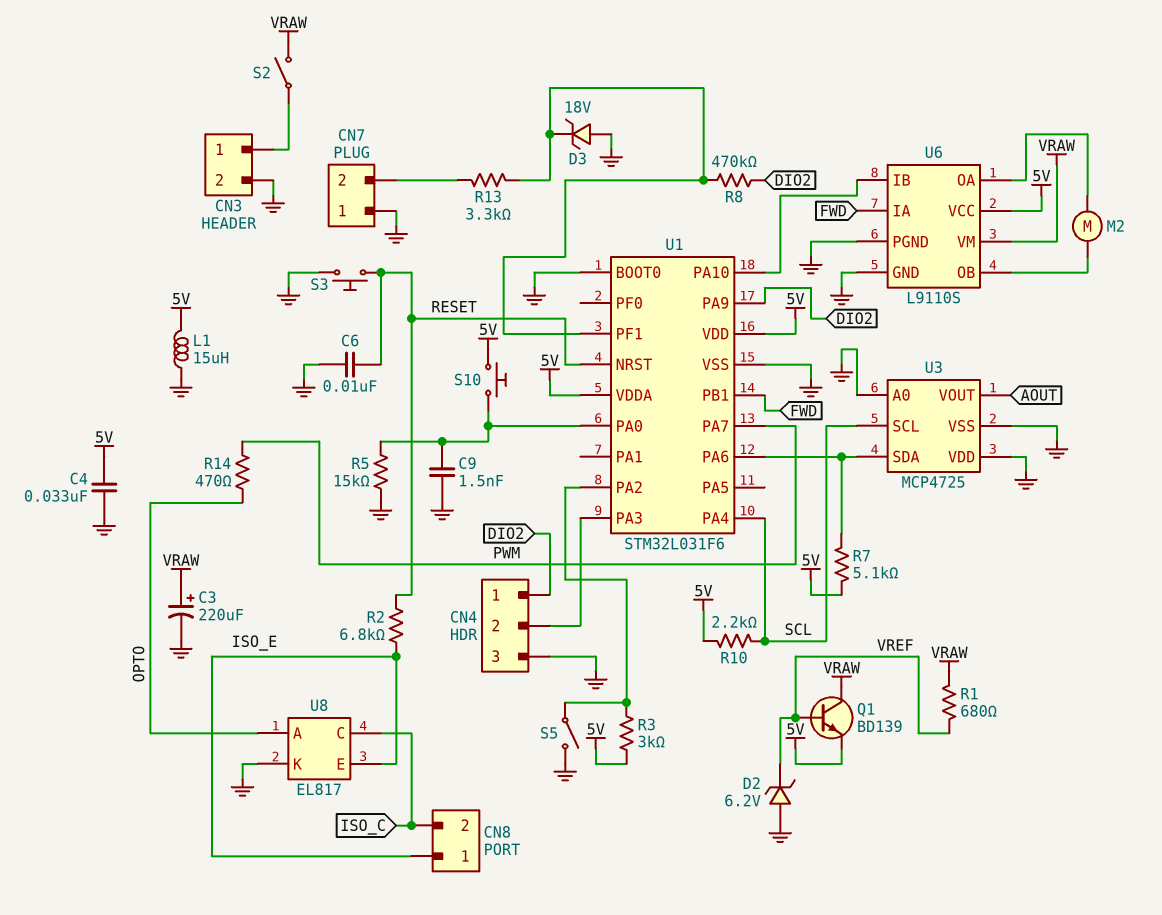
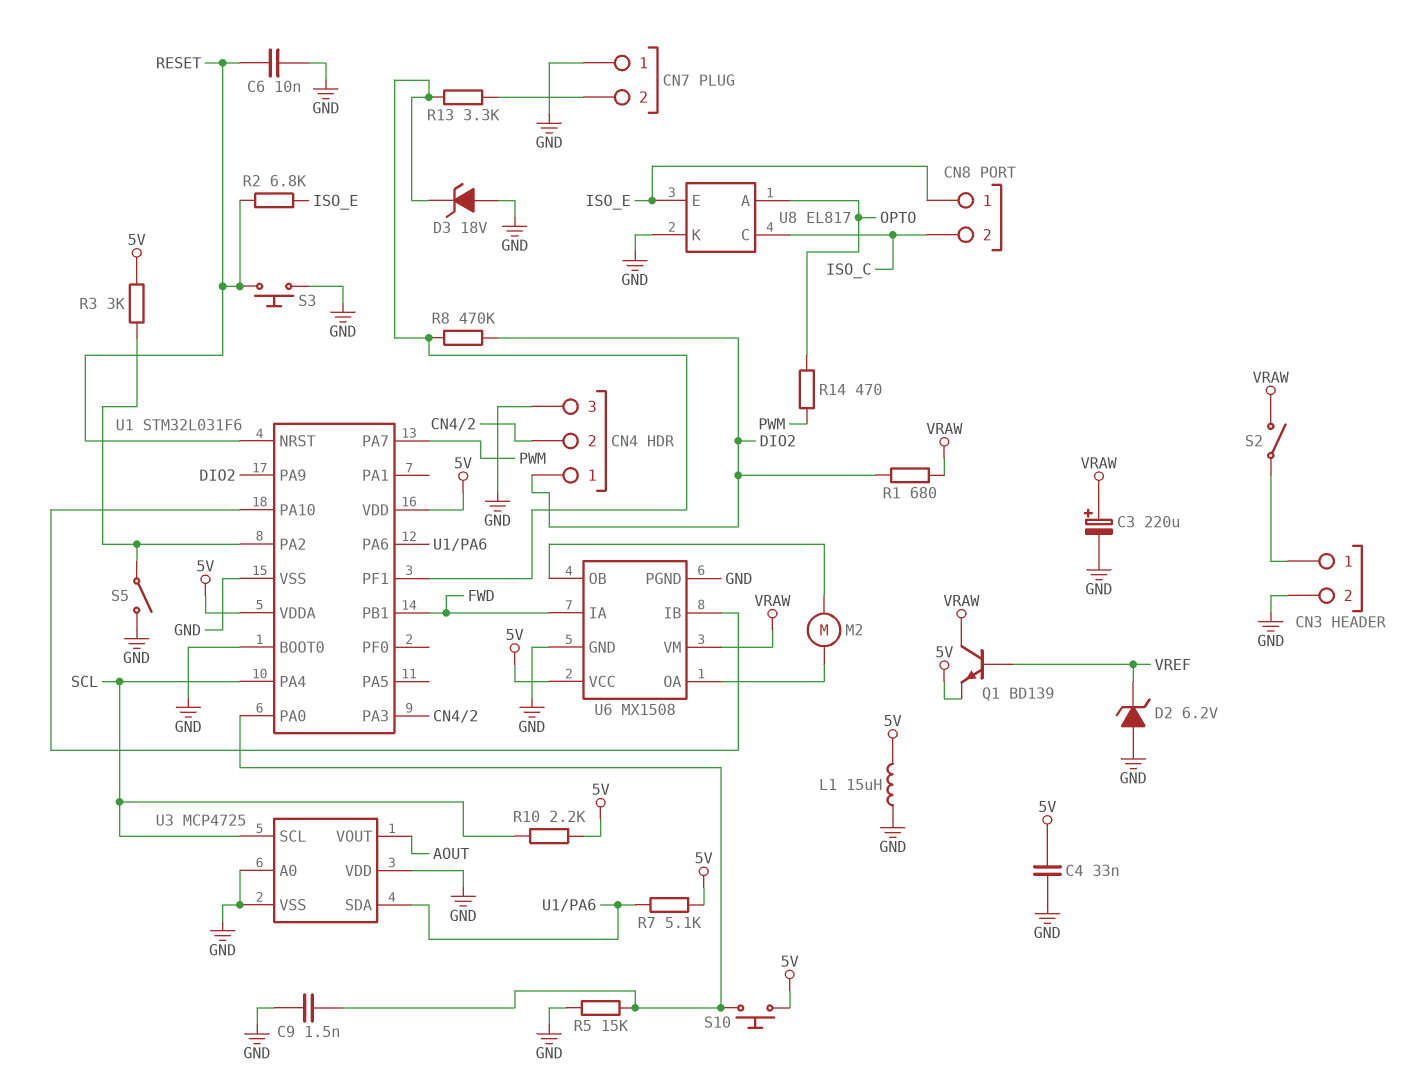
R1: 680 (VRAW, VREF) -> 680 (DIO2, VRAW)
U6: L9110S -> MX1508

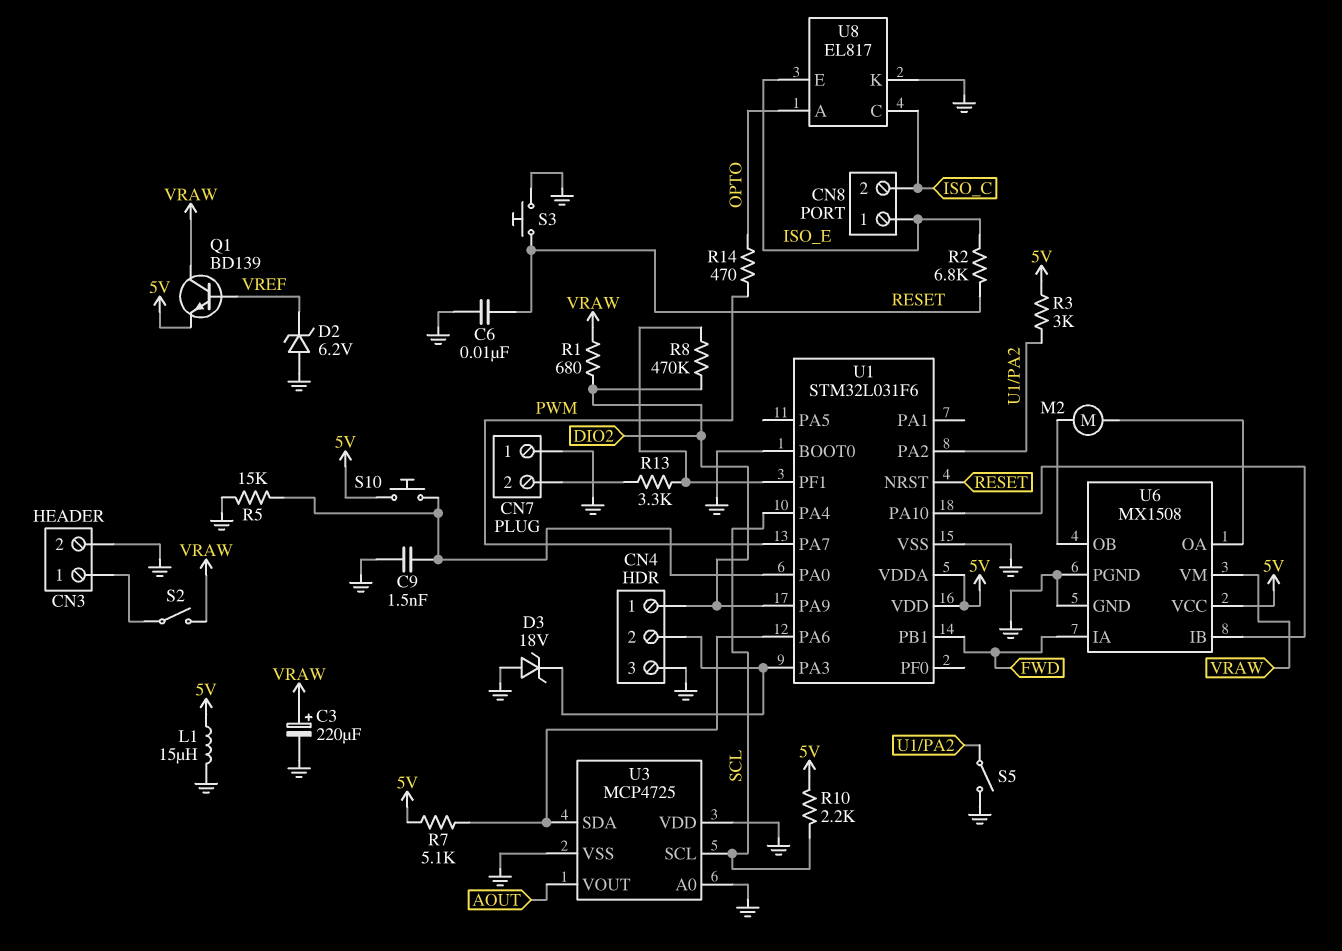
C4: 33nF (5V, GND) -> none
D3: zener 18V (A GND, K U1/PF1) -> zener 18V (A GND, K CN4/2)

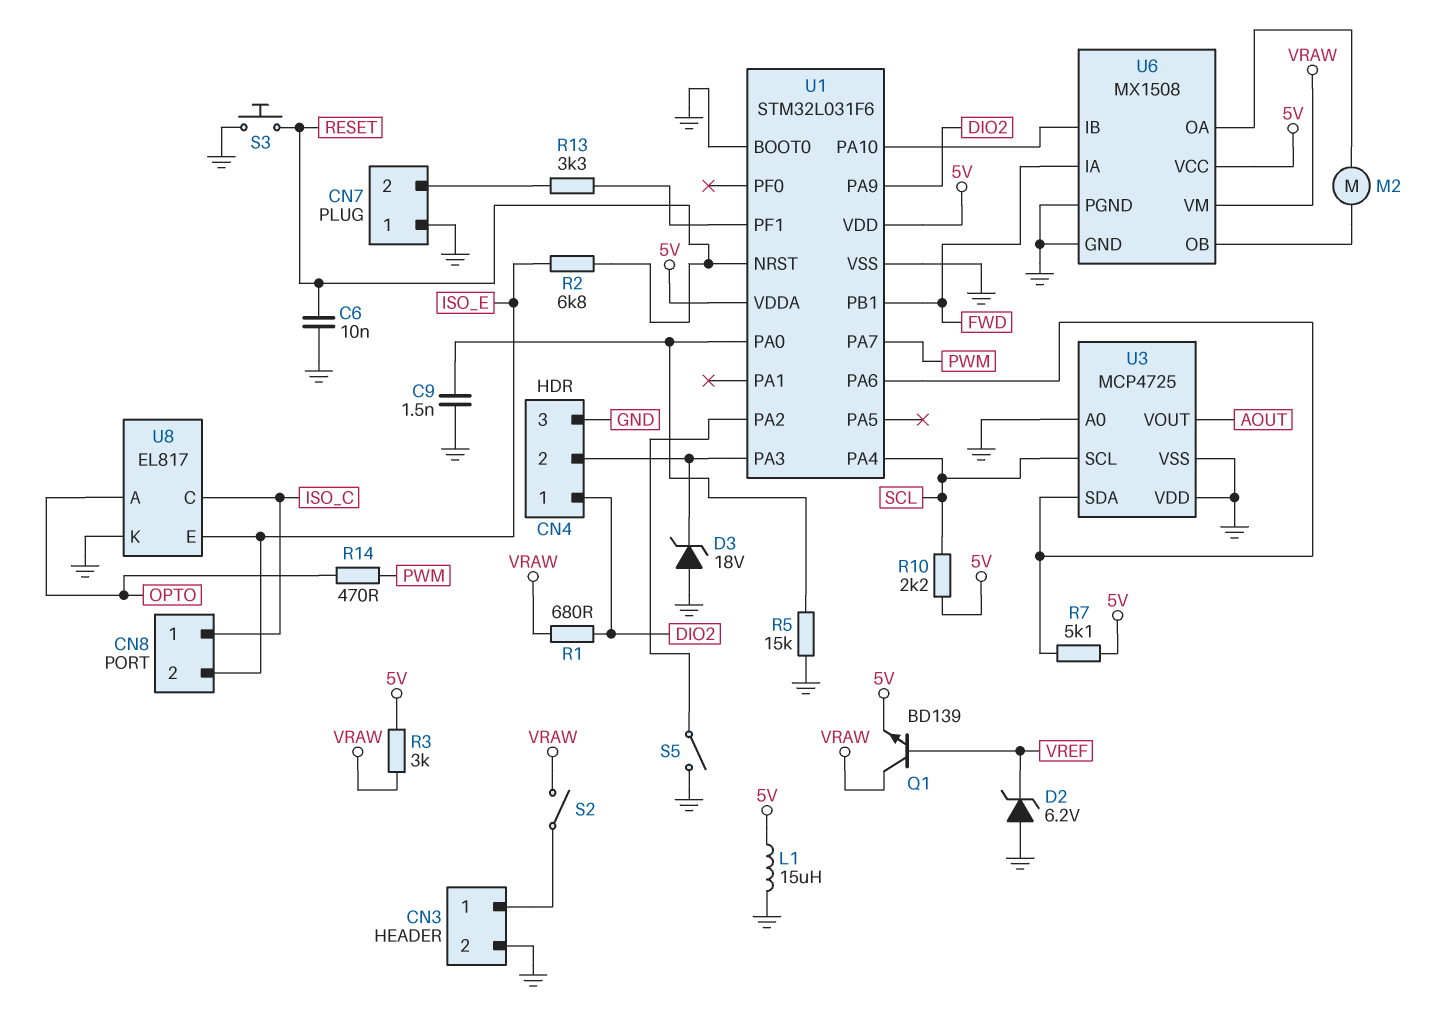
C3: 220uF (plus VRAW, minus GND) -> none
CN8 pin 1: ISO_E -> ISO_C
CN8 pin 2: ISO_C -> ISO_E
R3: 3k (5V, U1/PA2) -> 3k (5V, VRAW)
R8: 470k (DIO2, U1/PF1) -> none
S10: button (5V, U1/PA0) -> none

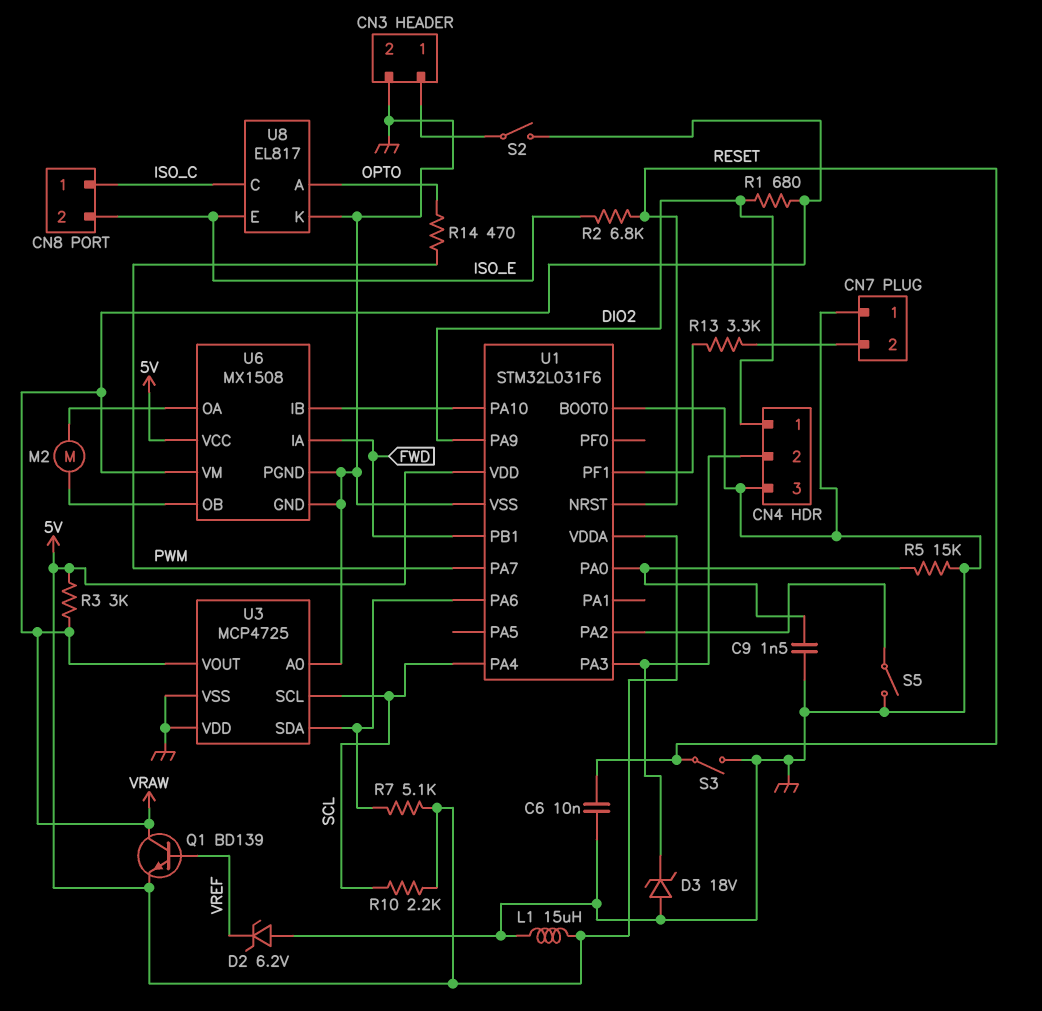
S3: button (GND, RESET) -> switch (GND, RESET)
U3 pin VOUT: AOUT -> VRAW

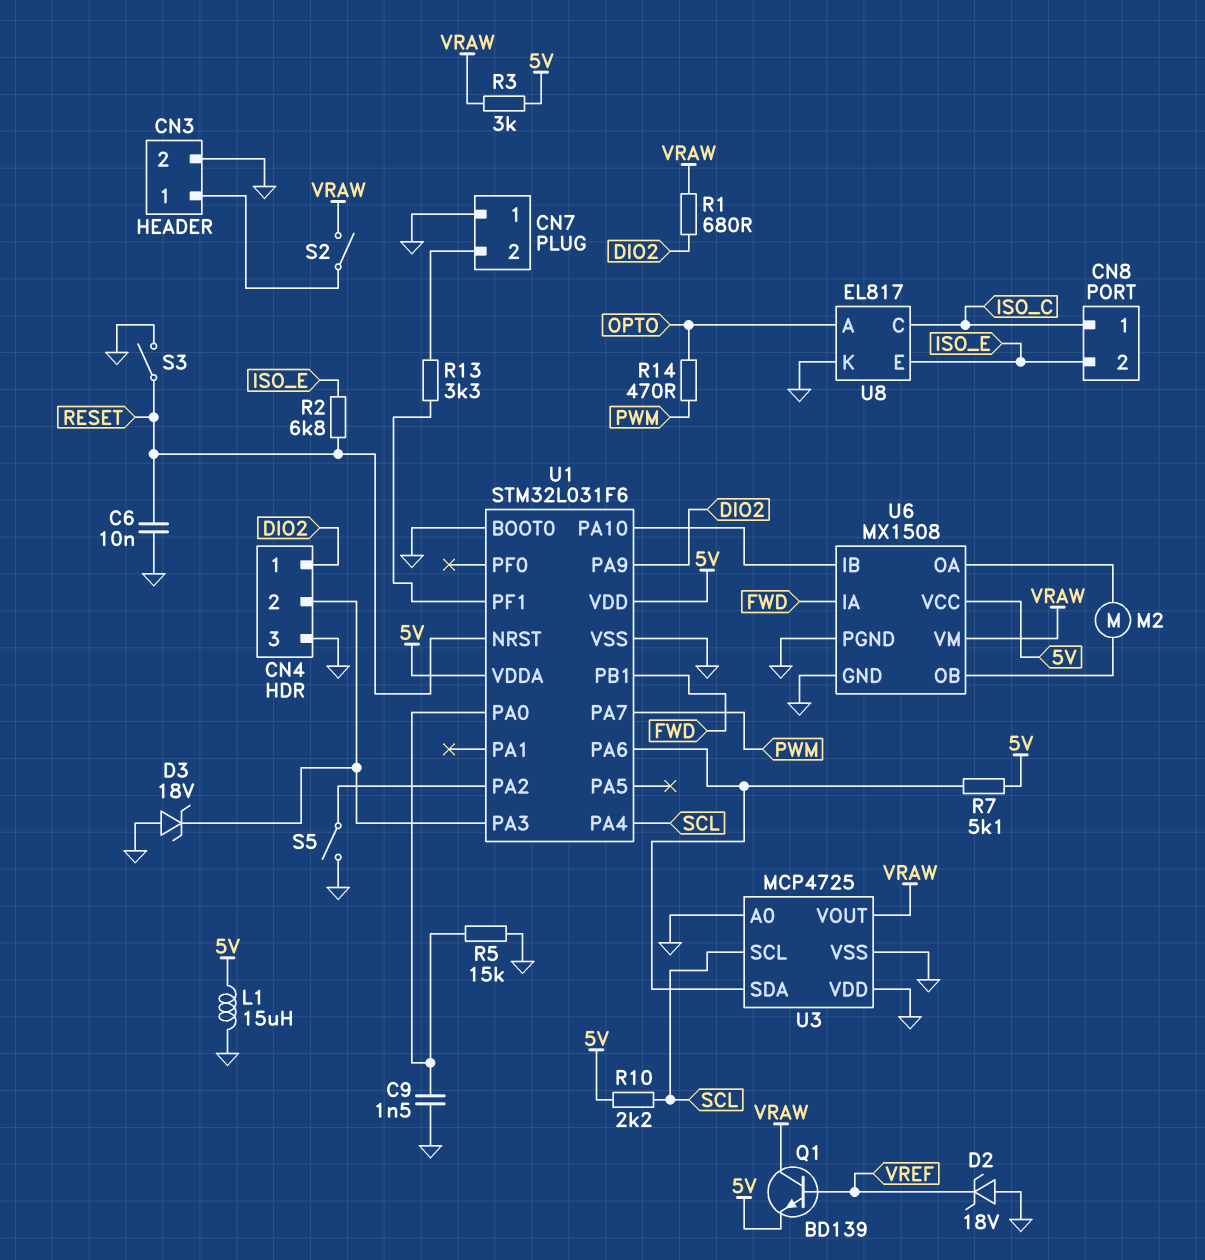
D2: zener 6.2V (A GND, K VREF) -> zener 18V (A GND, K VREF)

